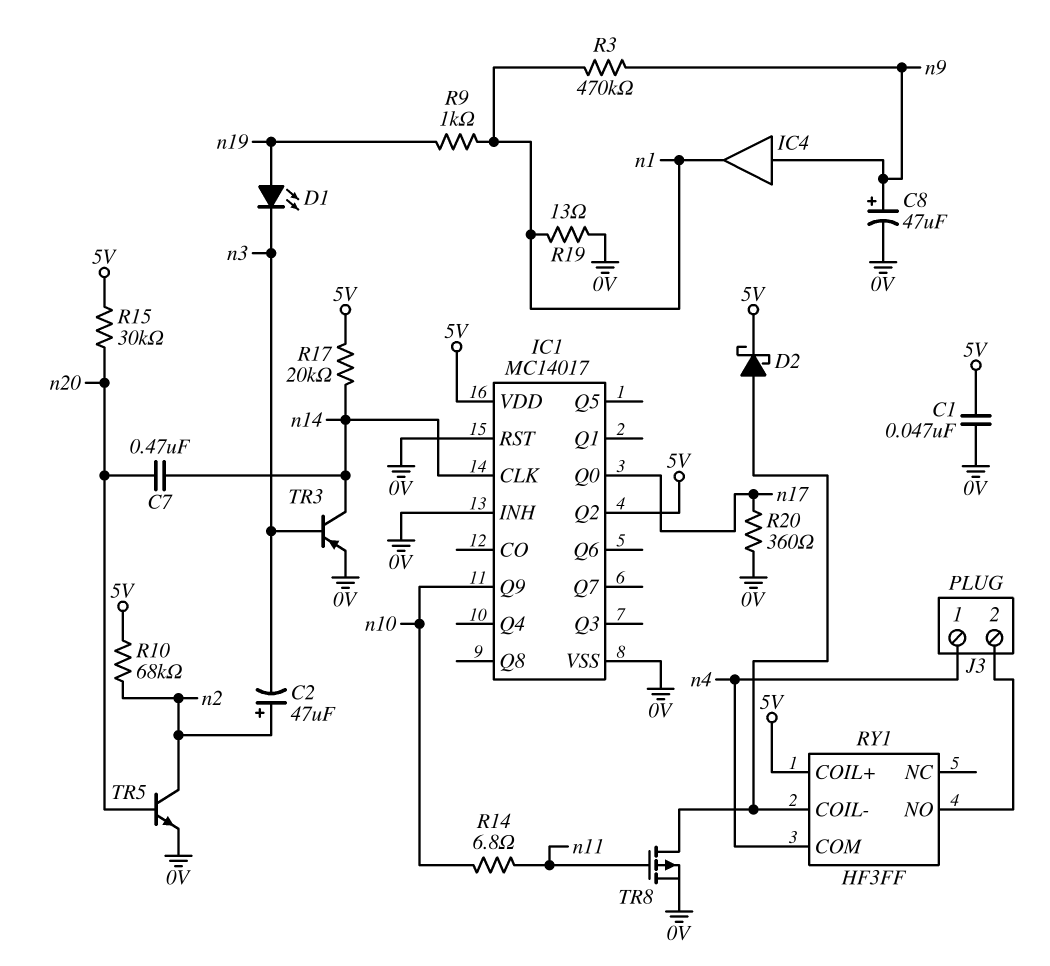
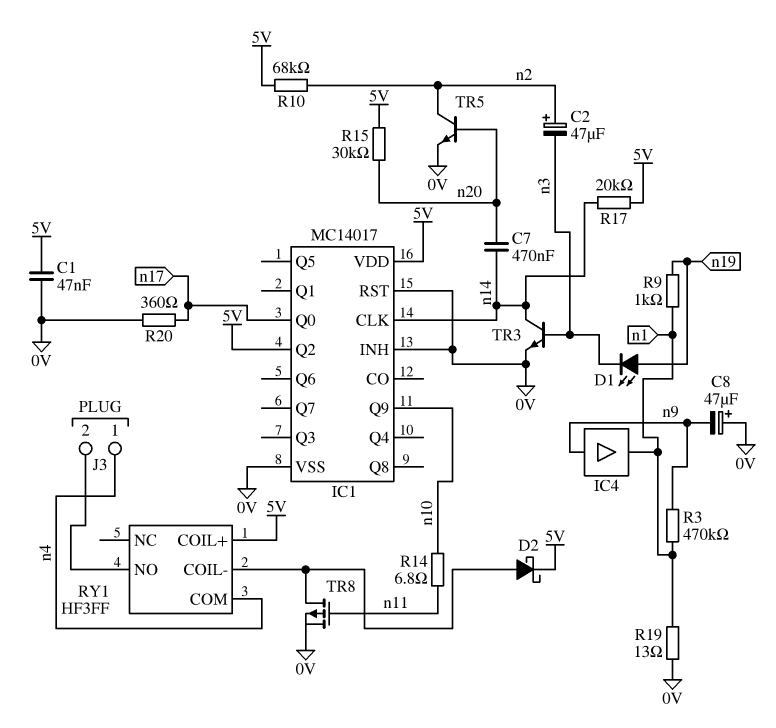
C8: 47uF (plus n9, minus 0V) -> 47uF (plus 0V, minus n9)
TR3: PNP (B n3, C n14, E 0V) -> NPN (B n3, C n14, E 0V)

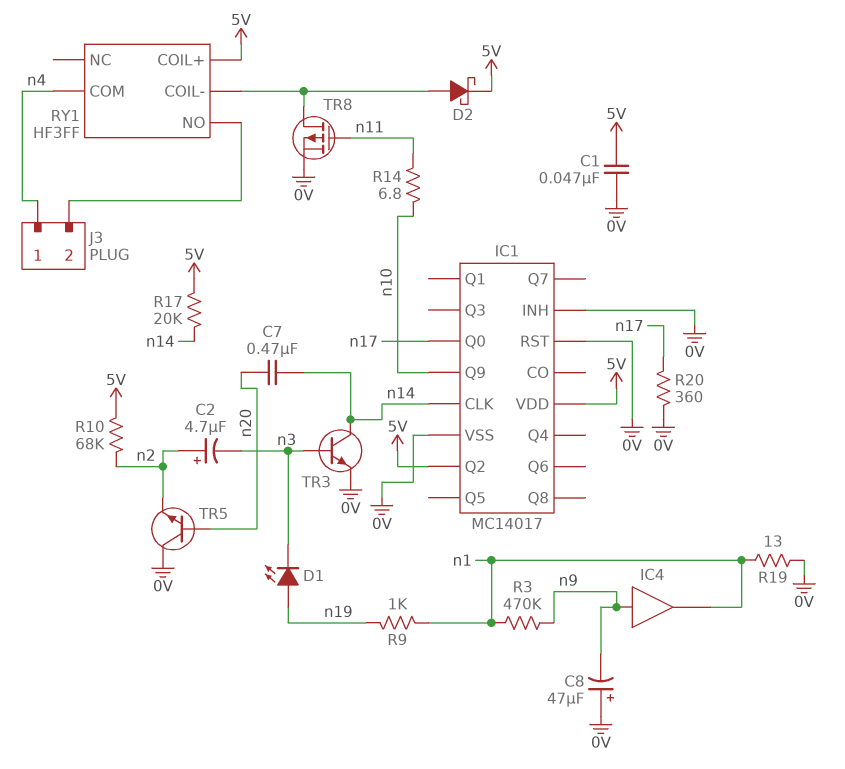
C2: 47uF (plus n2, minus n3) -> 4.7uF (plus n2, minus n3)
R15: 30k (5V, n20) -> none
TR5: NPN (B n20, C n2, E 0V) -> NPN (B n20, C 0V, E n2)

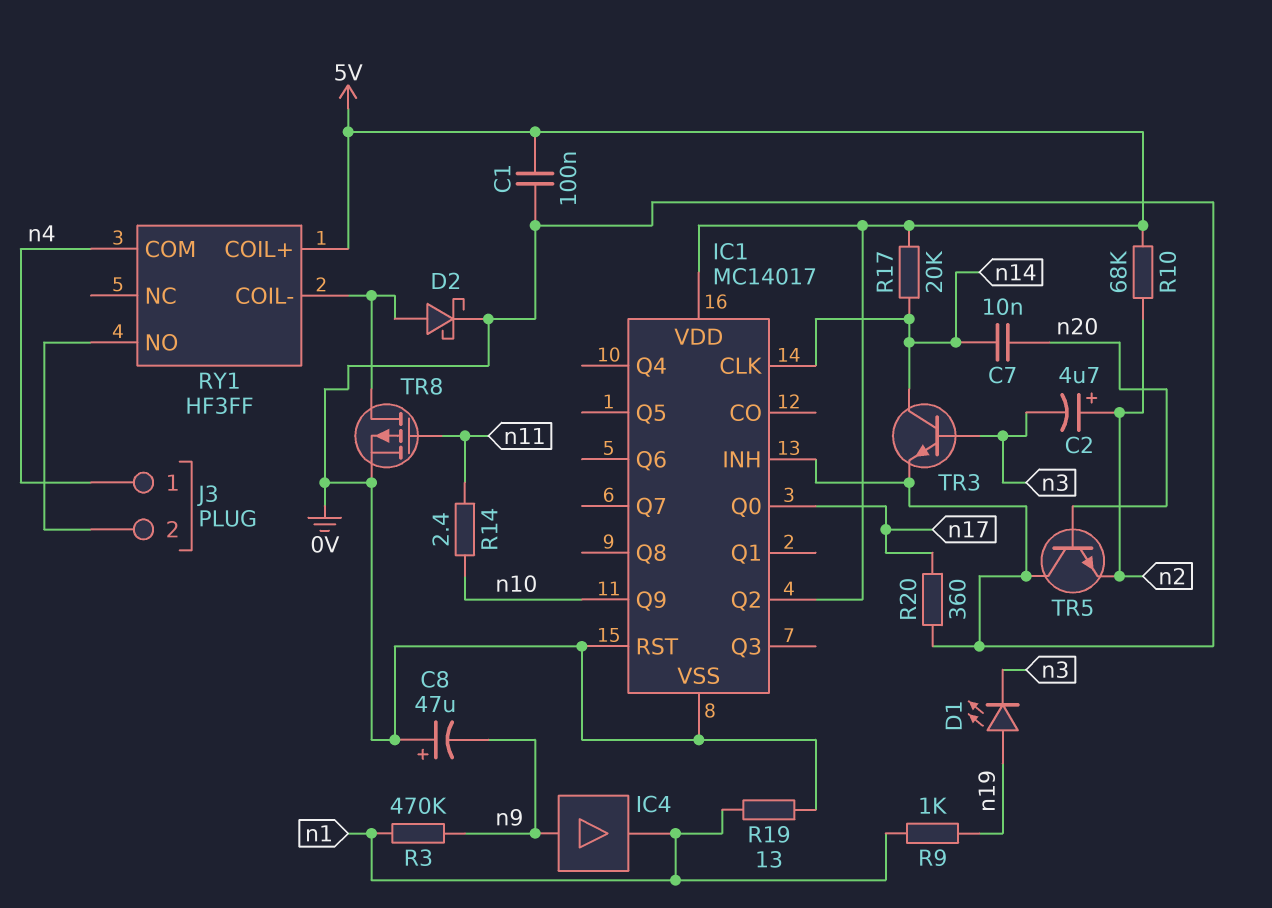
C1: 47nF (0V, 5V) -> 100nF (0V, 5V)
C7: 470nF (n14, n20) -> 10nF (n14, n20)
D2: schottky (A RY1/COIL-, K 5V) -> schottky (A RY1/COIL-, K 0V)
R14: 6.8 (n10, n11) -> 2.4 (n10, n11)

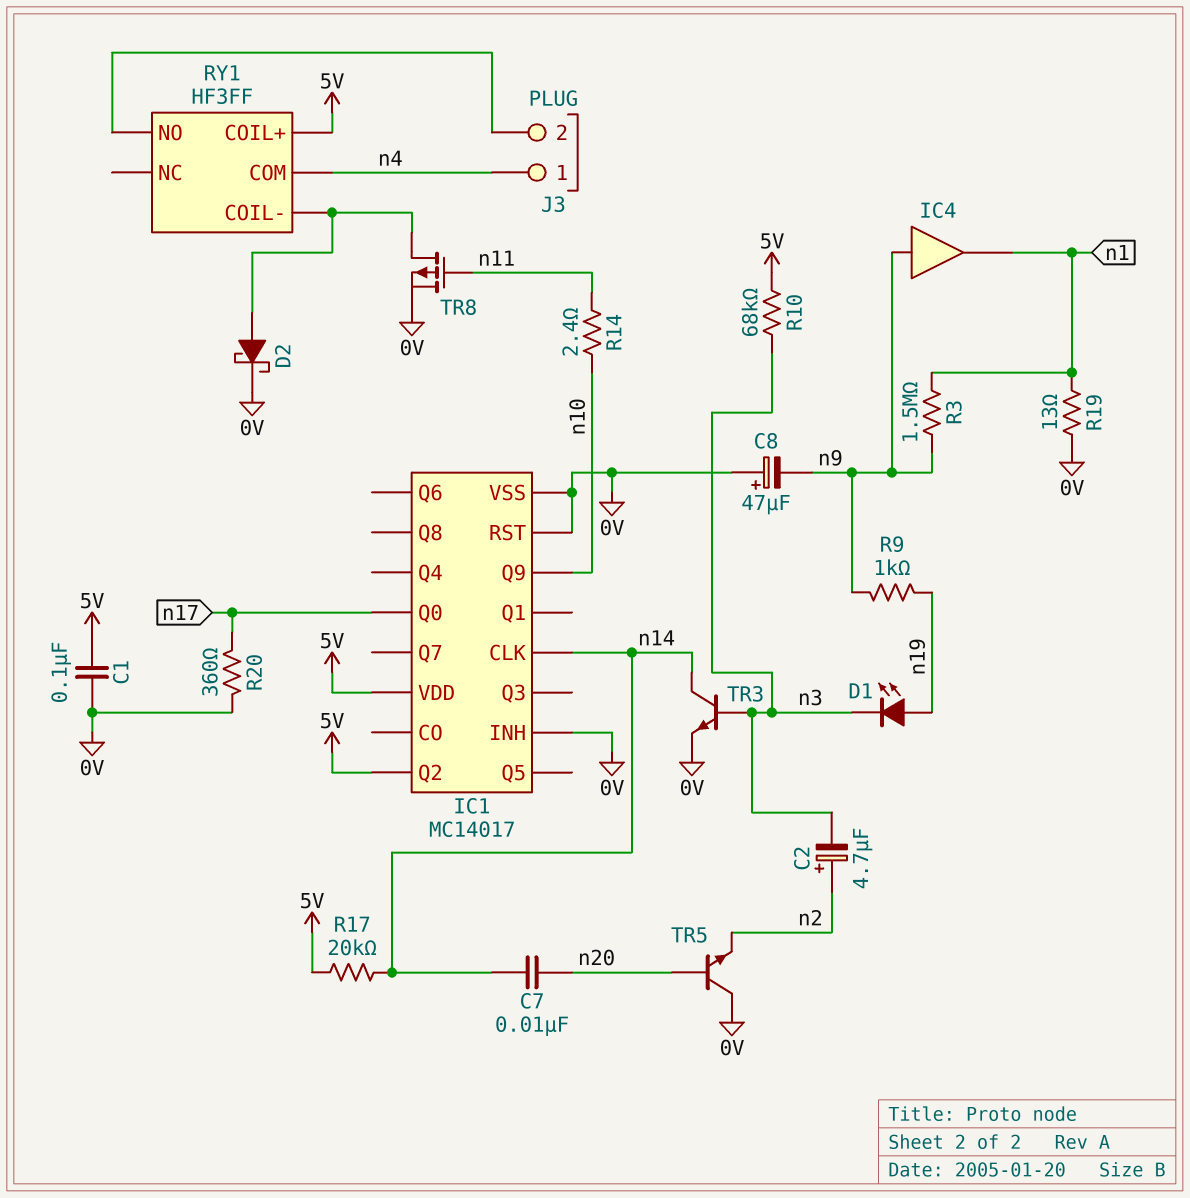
R3: 470k (n1, n9) -> 1.5M (n1, n9)
R9: 1k (n1, n19) -> 1k (n9, n19)
R10: 68k (5V, n2) -> 68k (5V, n3)

